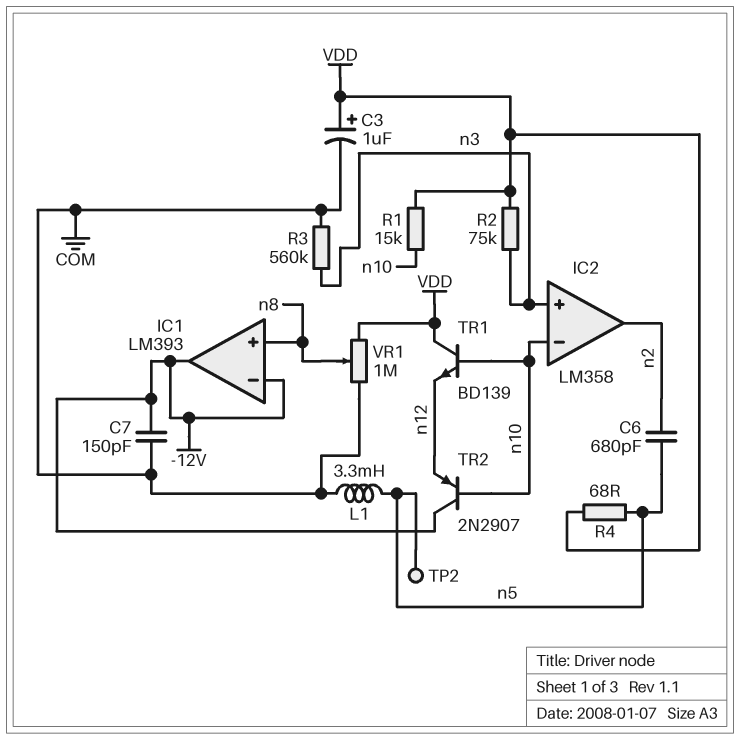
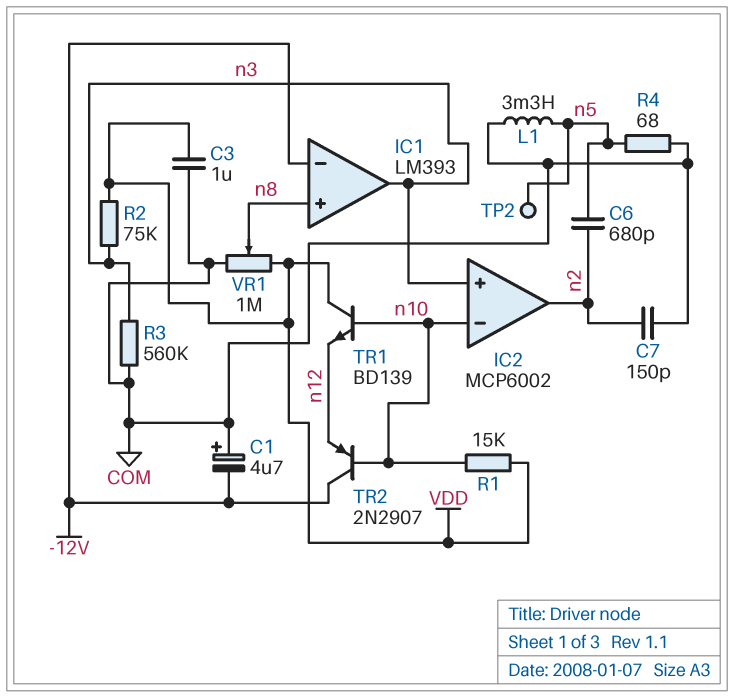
C1: none -> 4.7uF (plus COM, minus -12V)
C3: 1uF (plus VDD, minus COM) -> 1uF (COM, VDD)
C7: 150pF (-12V, COM) -> 150pF (COM, n2)
IC1 pin out: -12V -> n3
IC2: LM358 -> MCP6002
R4: 68 (VDD, n5) -> 68 (COM, n5)

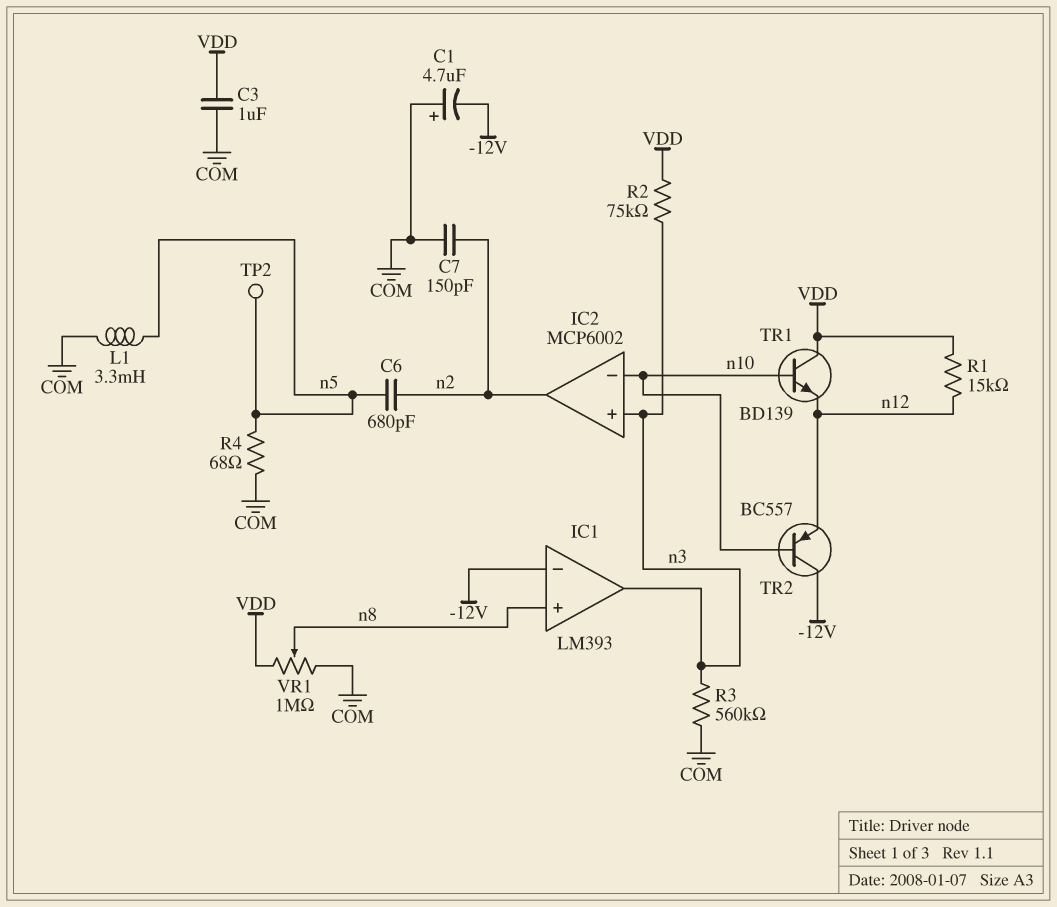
R1: 15k (VDD, n10) -> 15k (VDD, n12)
TR2: PNP 2N2907 (B n10, C -12V, E n12) -> PNP BC557 (B n10, C -12V, E n12)

